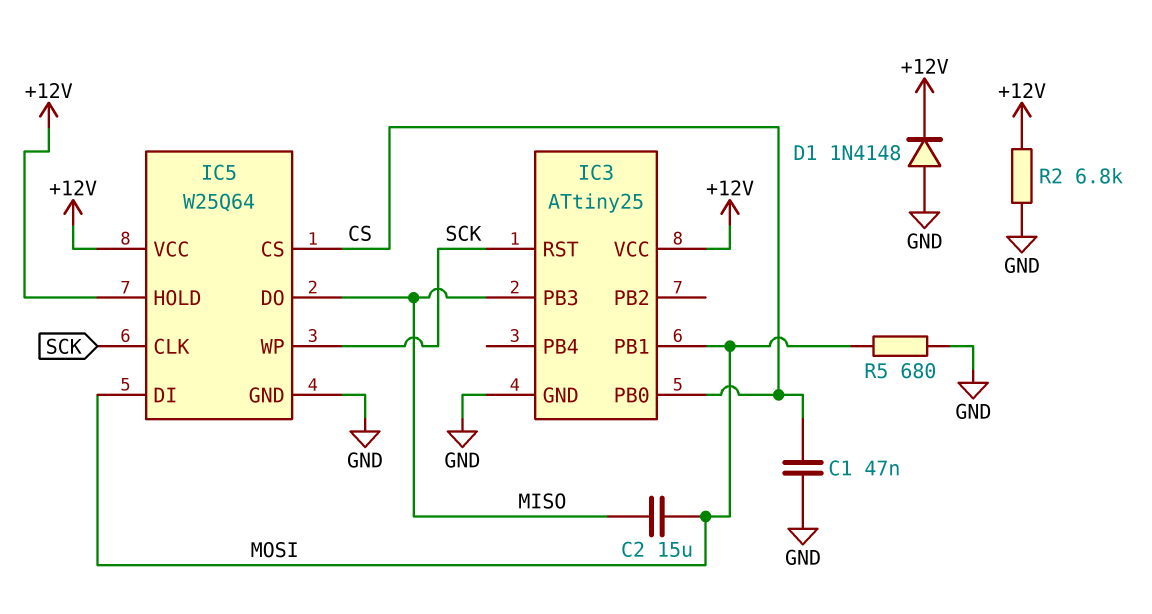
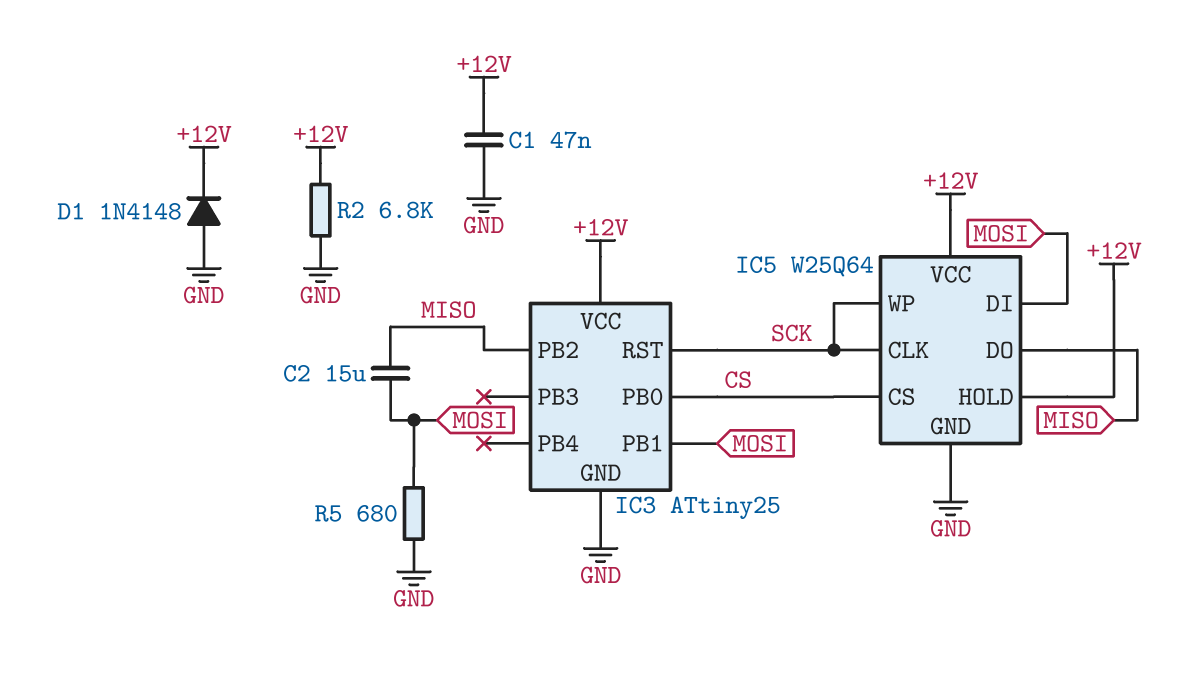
C1: 47nF (CS, GND) -> 47nF (+12V, GND)
IC3 pin PB2: none -> MISO
IC3 pin PB3: MISO -> none

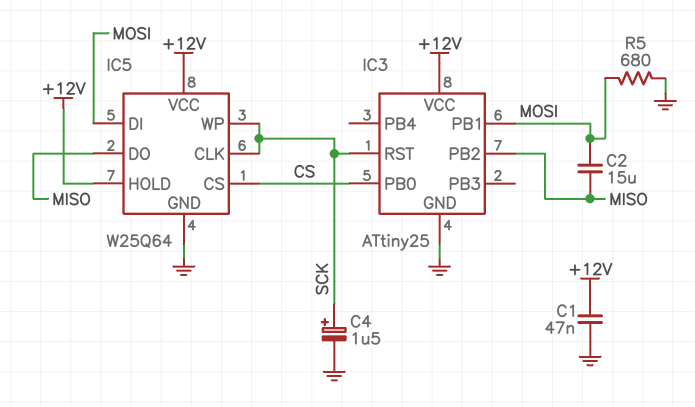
C4: none -> 1.5uF (plus SCK, minus GND)
D1: diode 1N4148 (A GND, K +12V) -> none
R2: 6.8k (+12V, GND) -> none

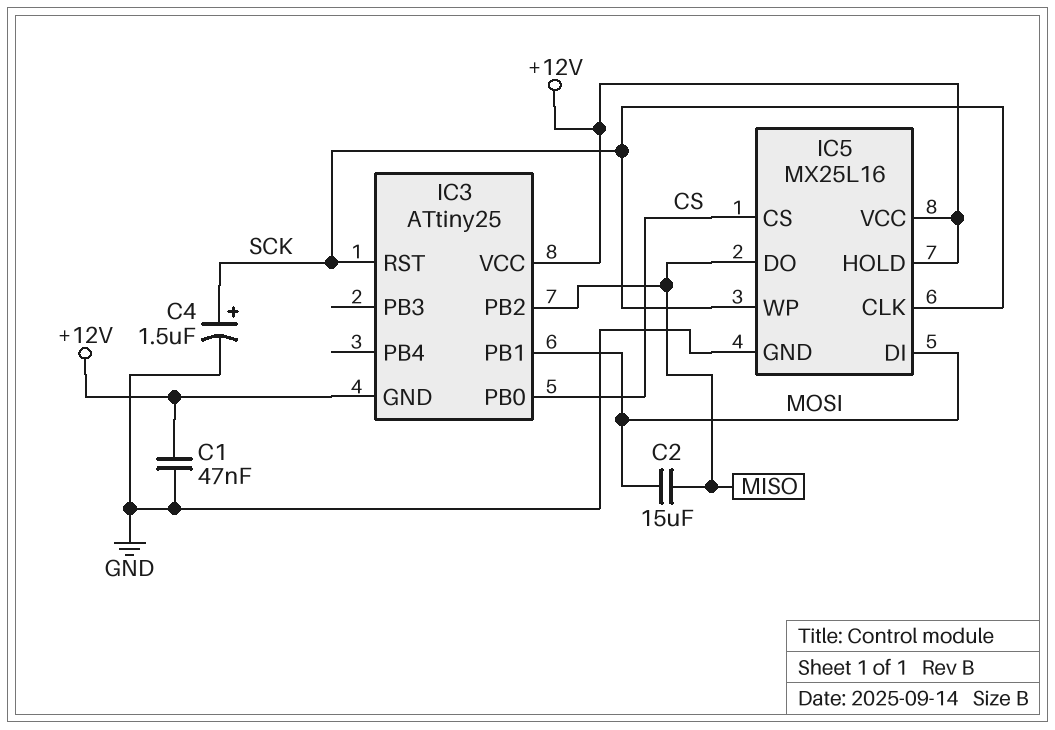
IC3 pin GND: GND -> +12V
IC5: W25Q64 -> MX25L16
R5: 680 (GND, MOSI) -> none

